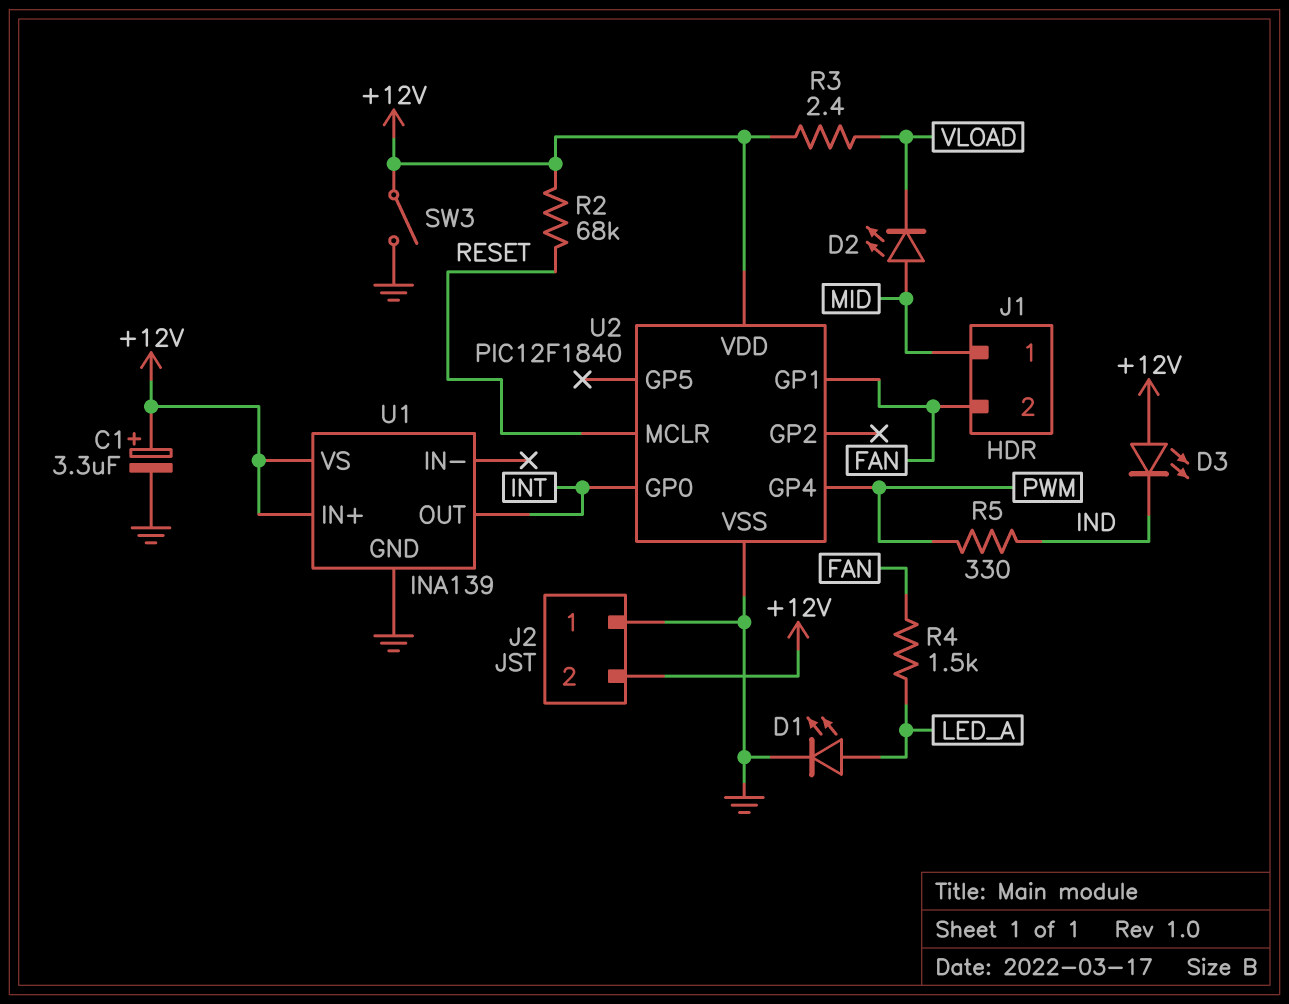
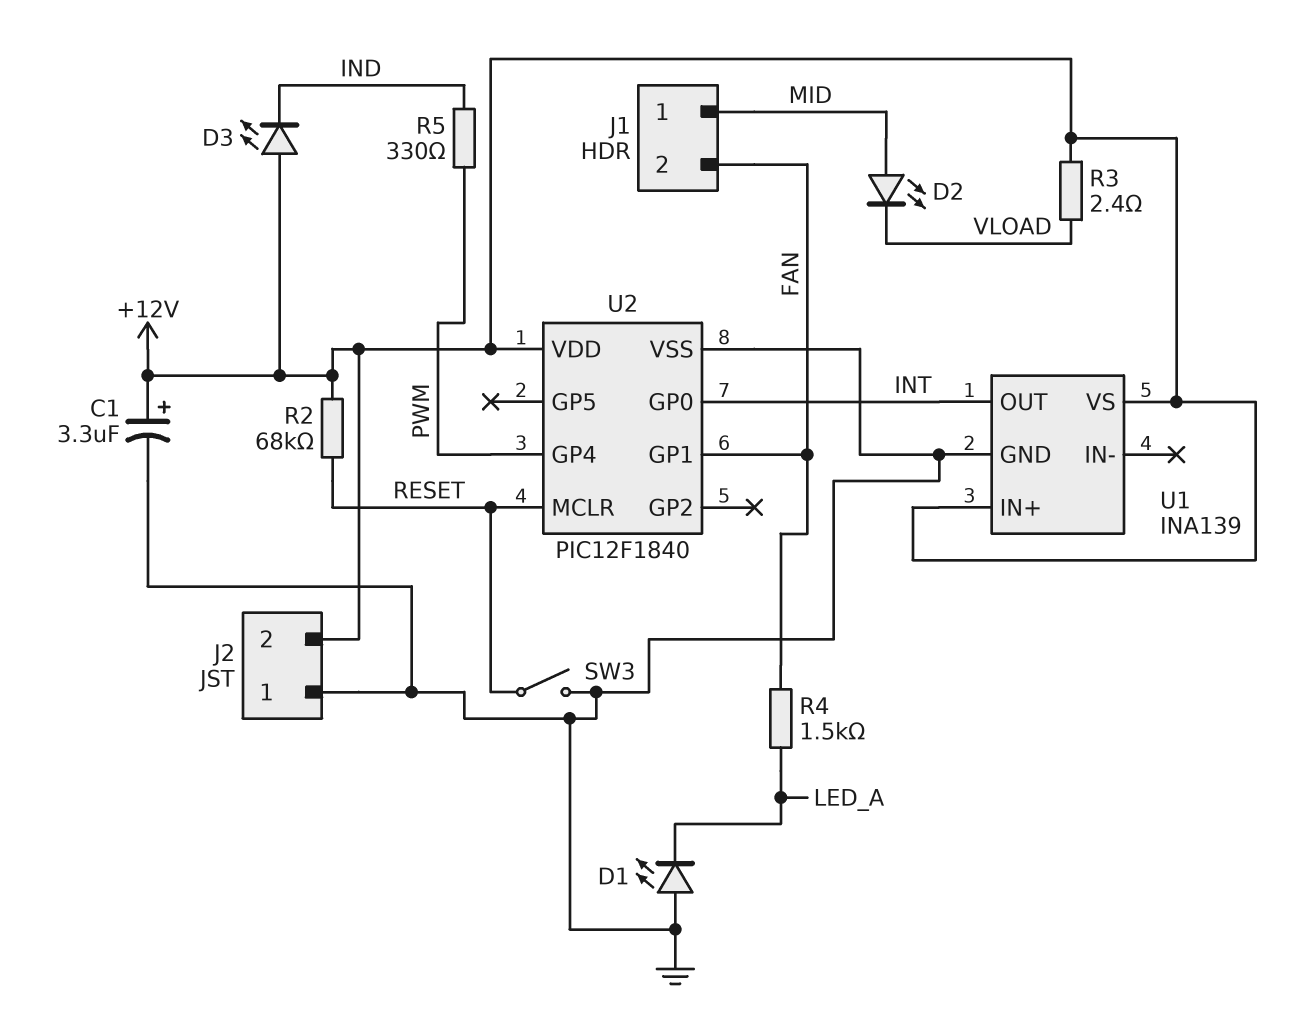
D1: LED (A LED_A, K GND) -> LED (A GND, K LED_A)
SW3: switch (+12V, GND) -> switch (GND, RESET)

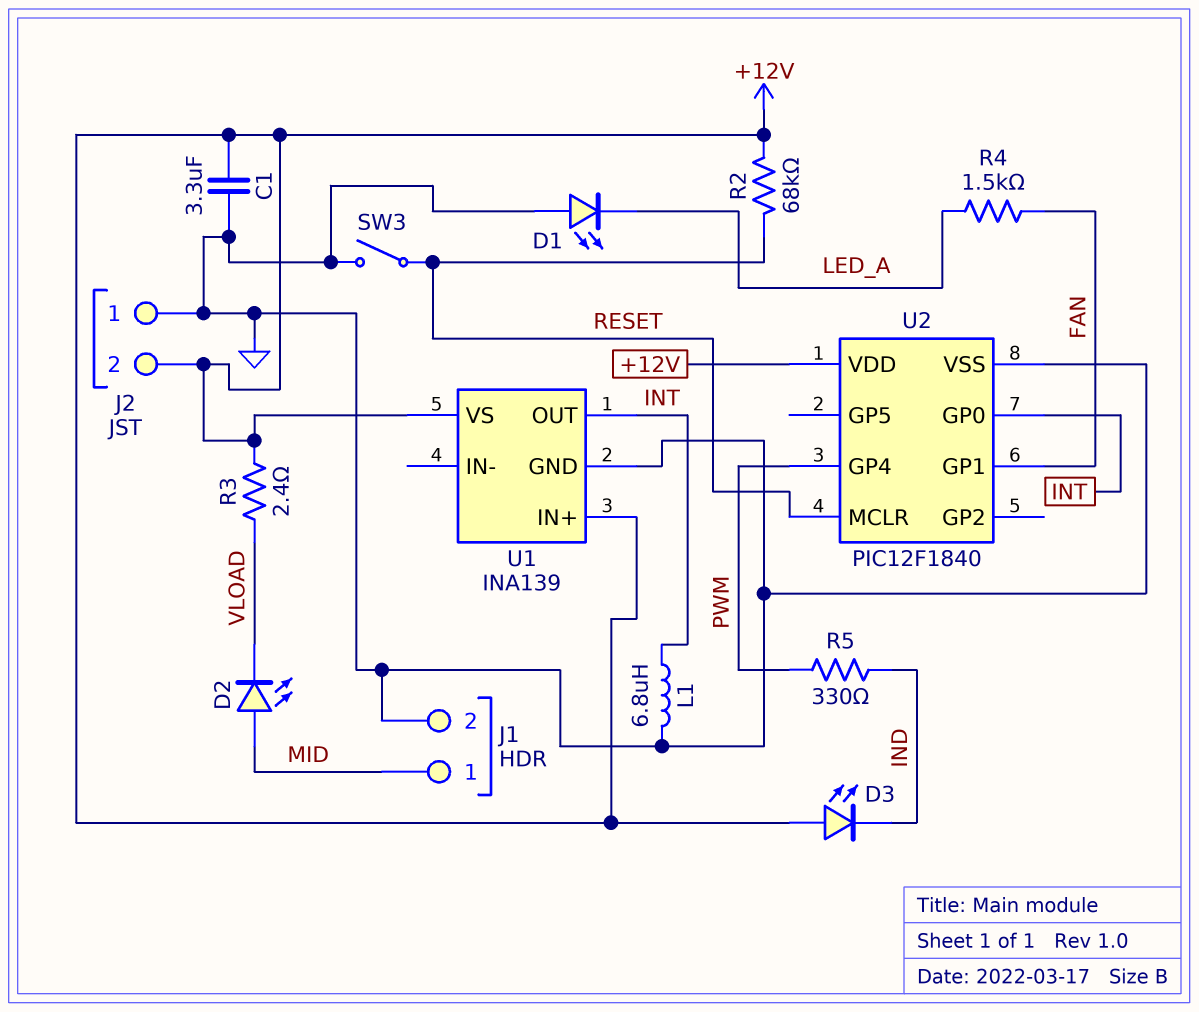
C1: 3.3uF (plus +12V, minus GND) -> 3.3uF (+12V, GND)
J1 pin 2: FAN -> GND
L1: none -> 6.8uH (GND, INT)

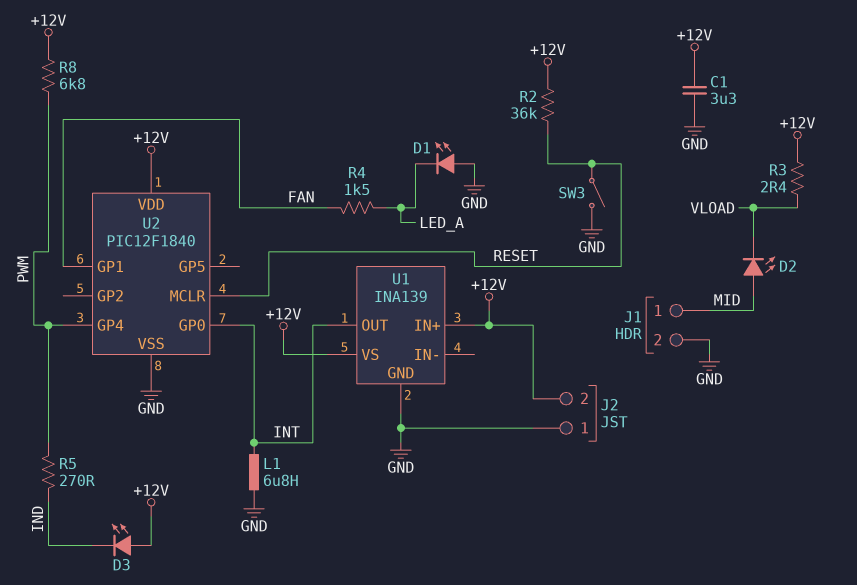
R2: 68k (+12V, RESET) -> 36k (+12V, RESET)
R5: 330 (IND, PWM) -> 270 (IND, PWM)
R8: none -> 6.8k (+12V, PWM)

